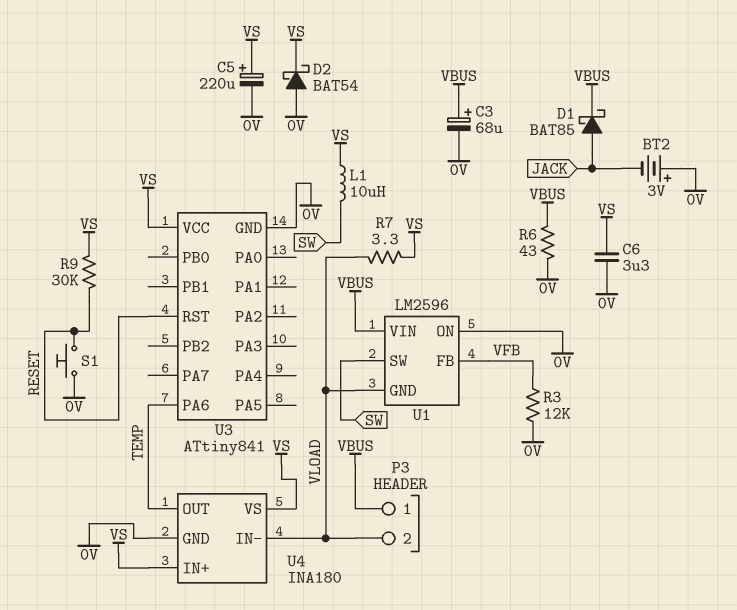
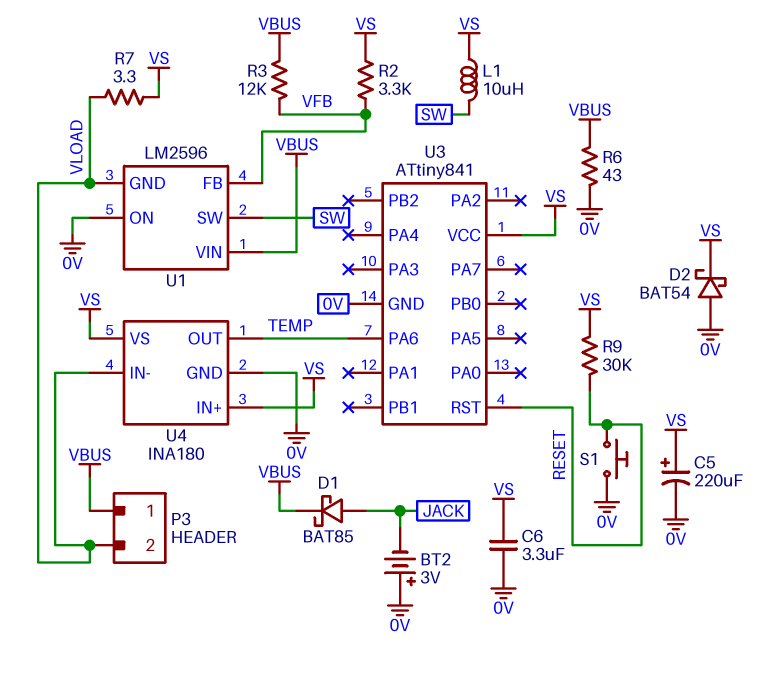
C3: 68uF (plus VBUS, minus 0V) -> none
R2: none -> 3.3k (VFB, VS)
R3: 12k (0V, VFB) -> 12k (VBUS, VFB)

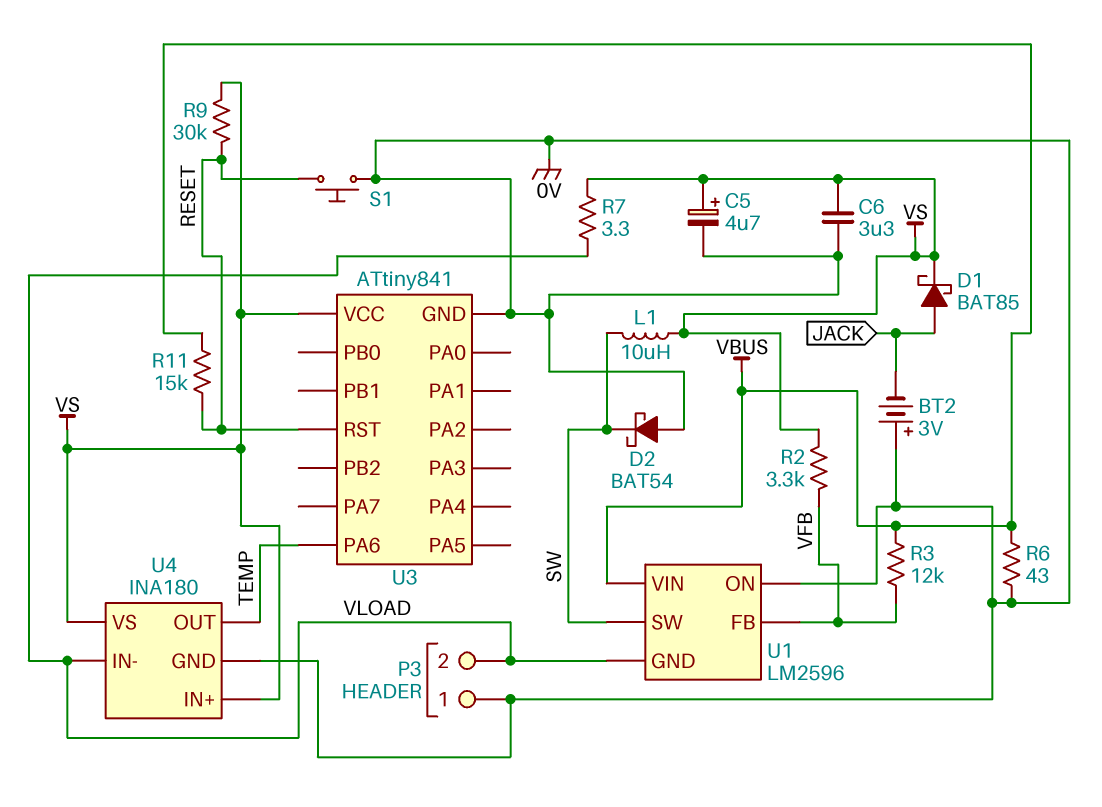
C5: 220uF (plus VS, minus 0V) -> 4.7uF (plus VS, minus 0V)
D1: schottky BAT85 (A JACK, K VBUS) -> schottky BAT85 (A JACK, K VS)
D2: schottky BAT54 (A 0V, K VS) -> schottky BAT54 (A 0V, K SW)
P3 pin 1: VBUS -> 0V
R11: none -> 15k (RESET, VBUS)

